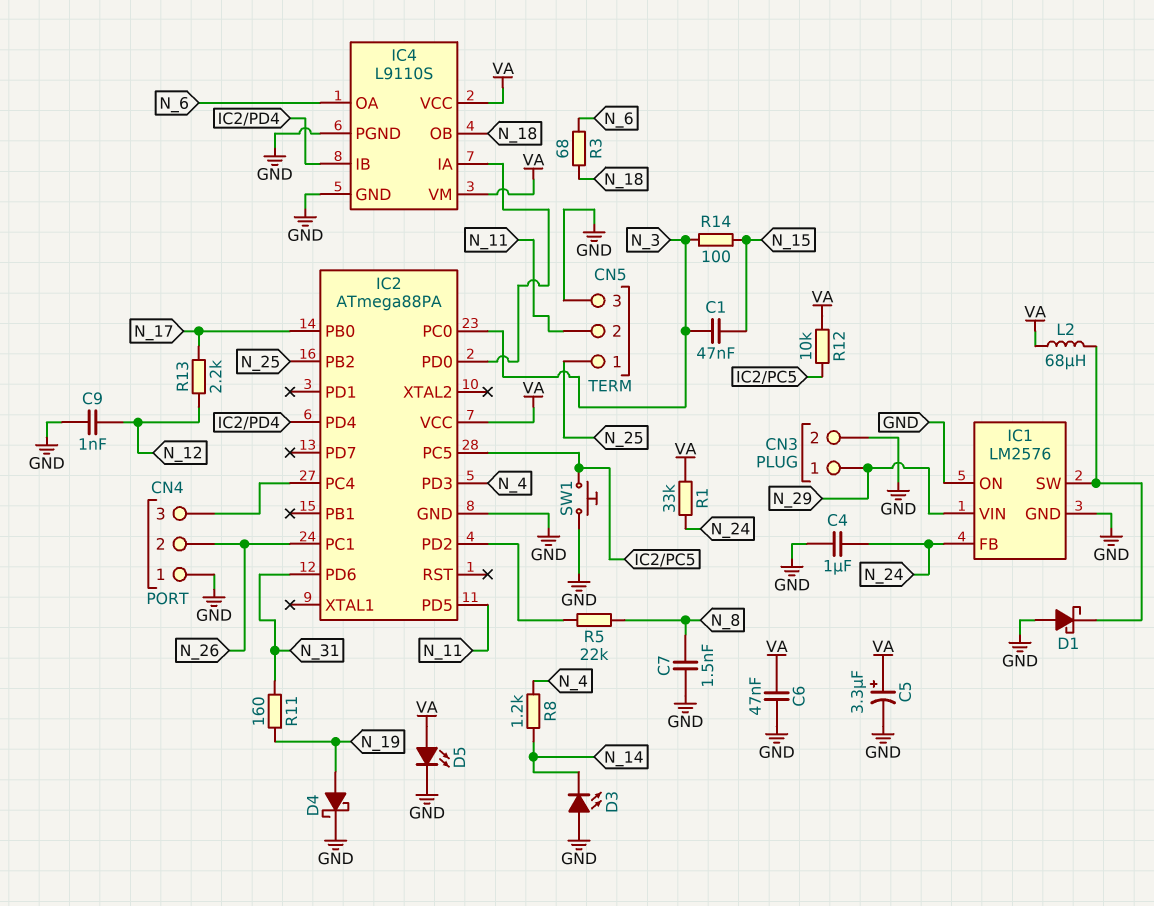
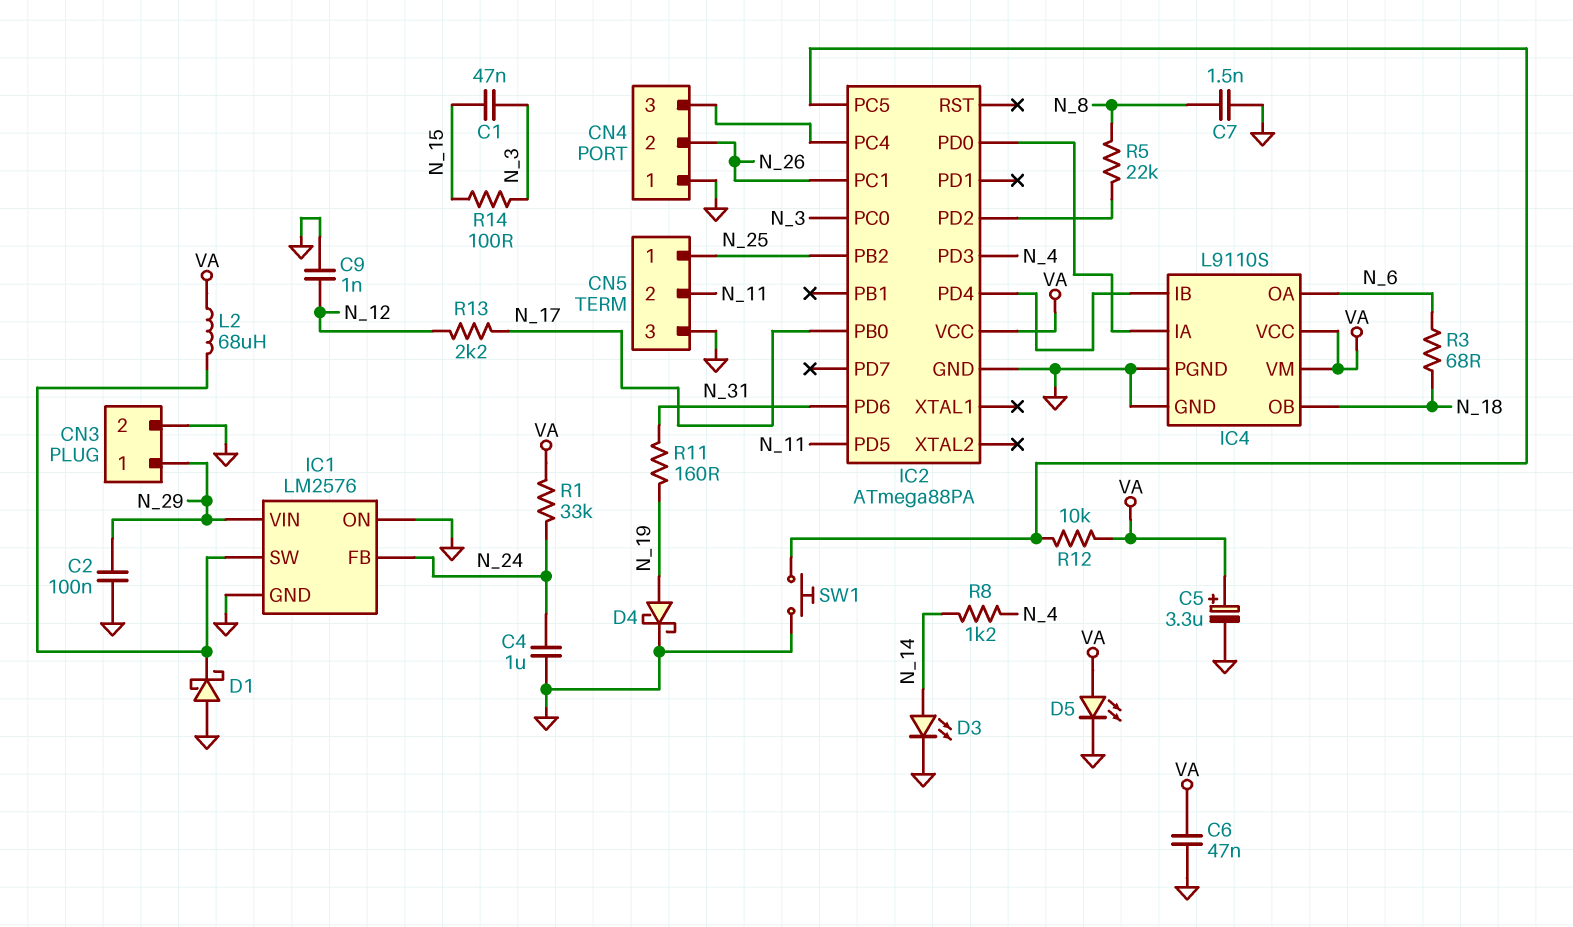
C2: none -> 100nF (GND, N_29)
D3: LED (A GND, K N_14) -> LED (A N_14, K GND)

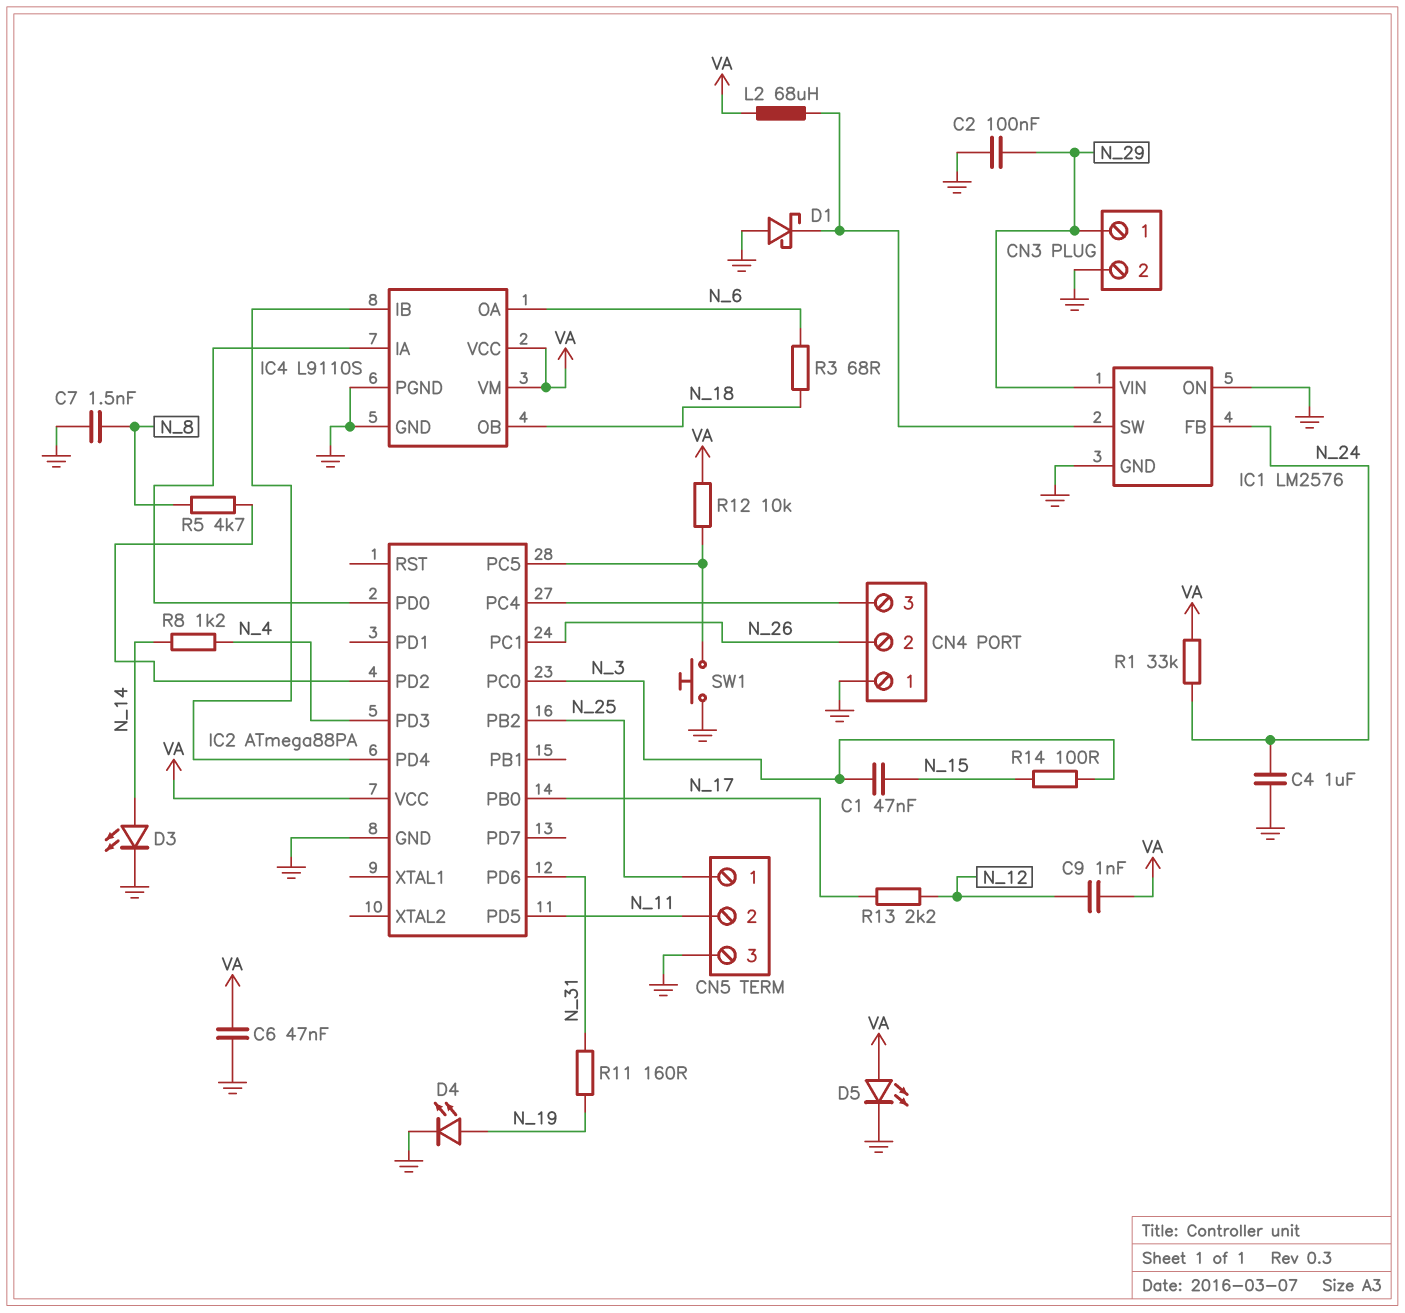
C5: 3.3uF (plus VA, minus GND) -> none
C9: 1nF (GND, N_12) -> 1nF (N_12, VA)
D4: schottky (A N_19, K GND) -> LED (A N_19, K GND)
R5: 22k (IC2/PD2, N_8) -> 4.7k (IC2/PD2, N_8)

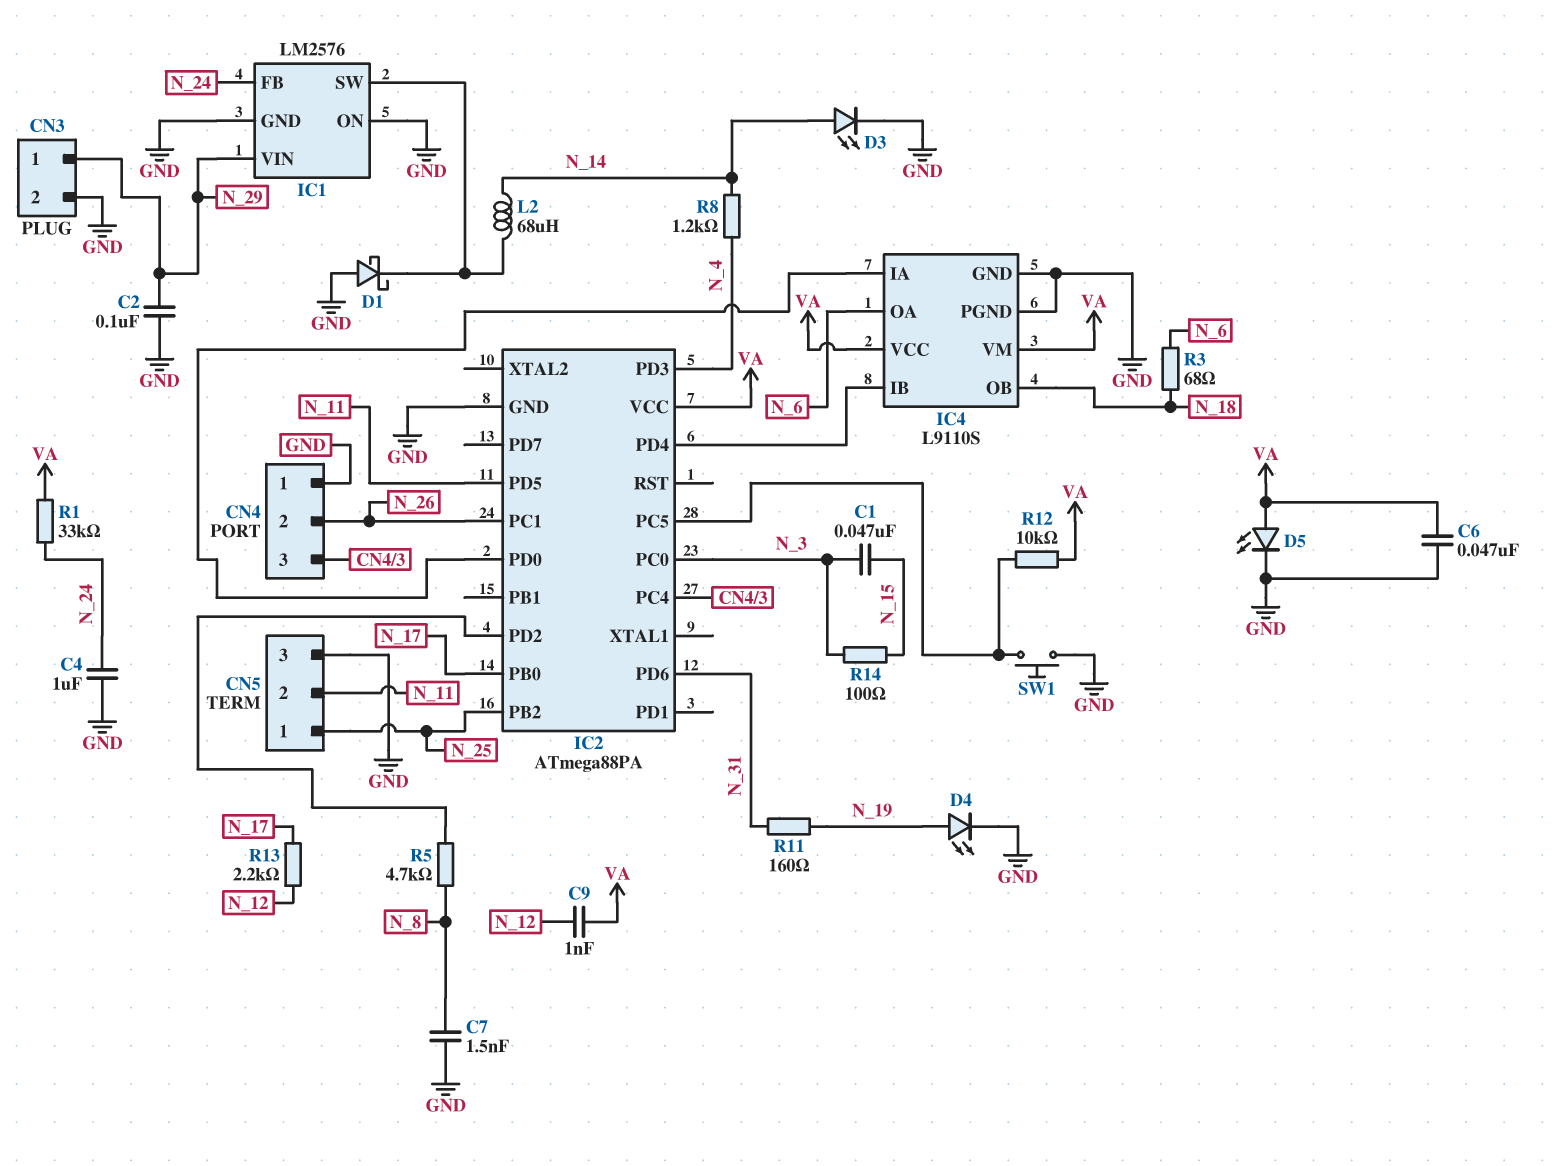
L2: 68uH (IC1/SW, VA) -> 68uH (IC1/SW, N_14)

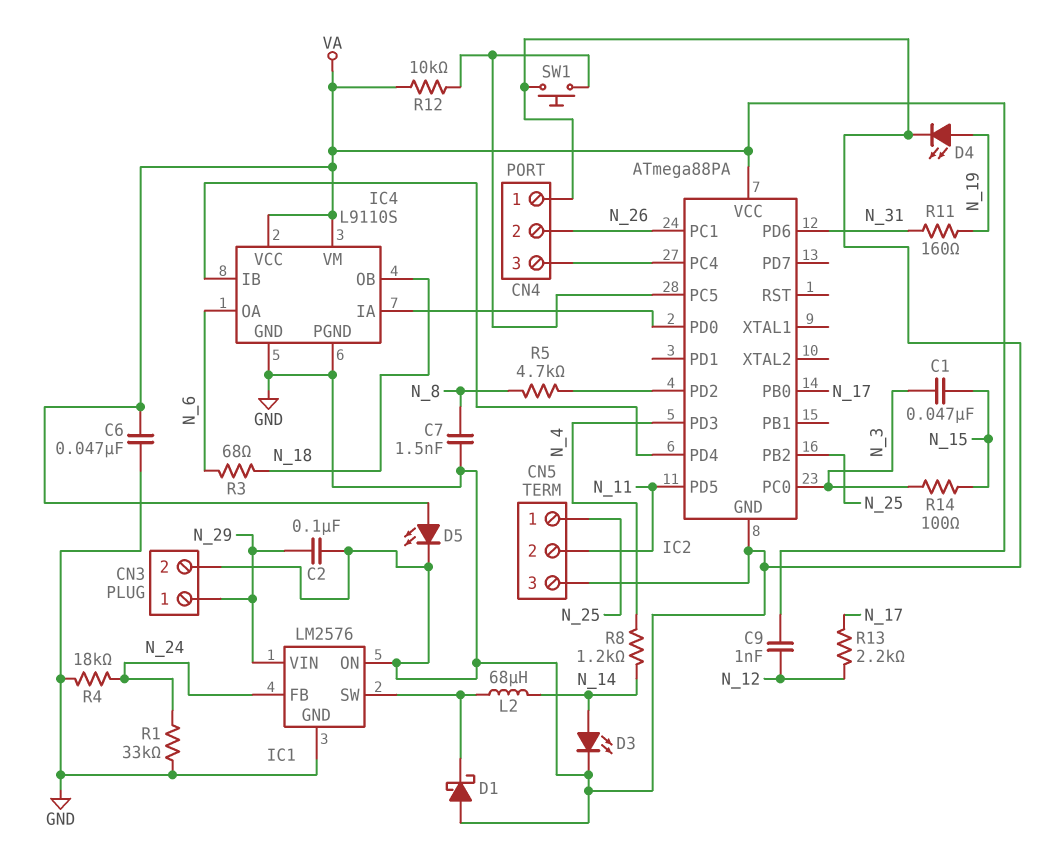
C4: 1uF (GND, N_24) -> none
R1: 33k (N_24, VA) -> 33k (GND, N_24)
R4: none -> 18k (GND, N_24)

